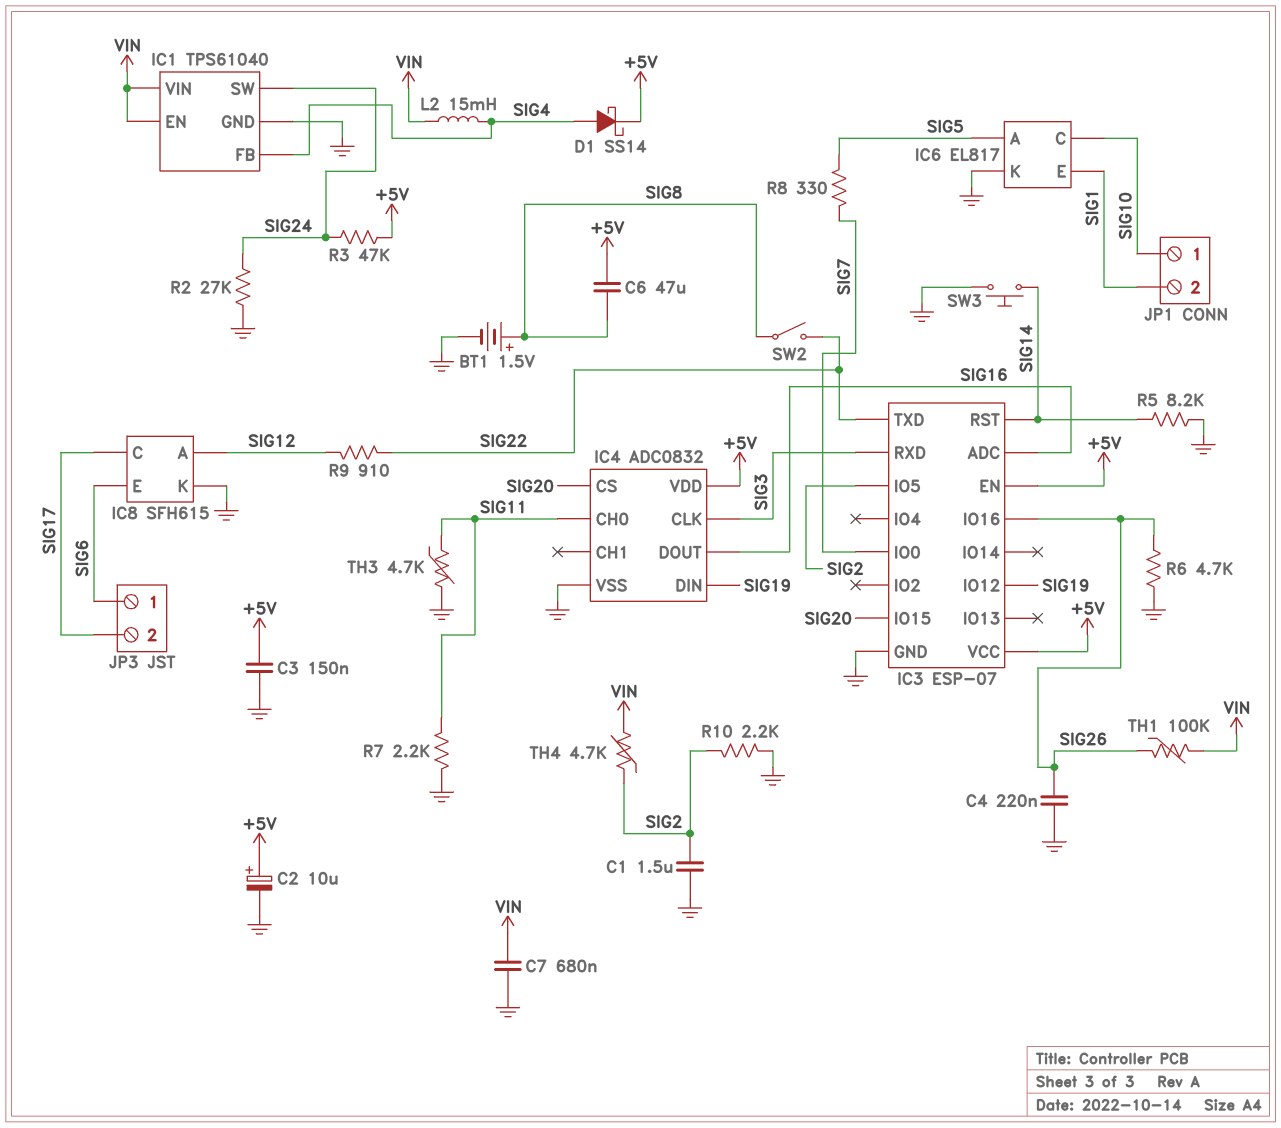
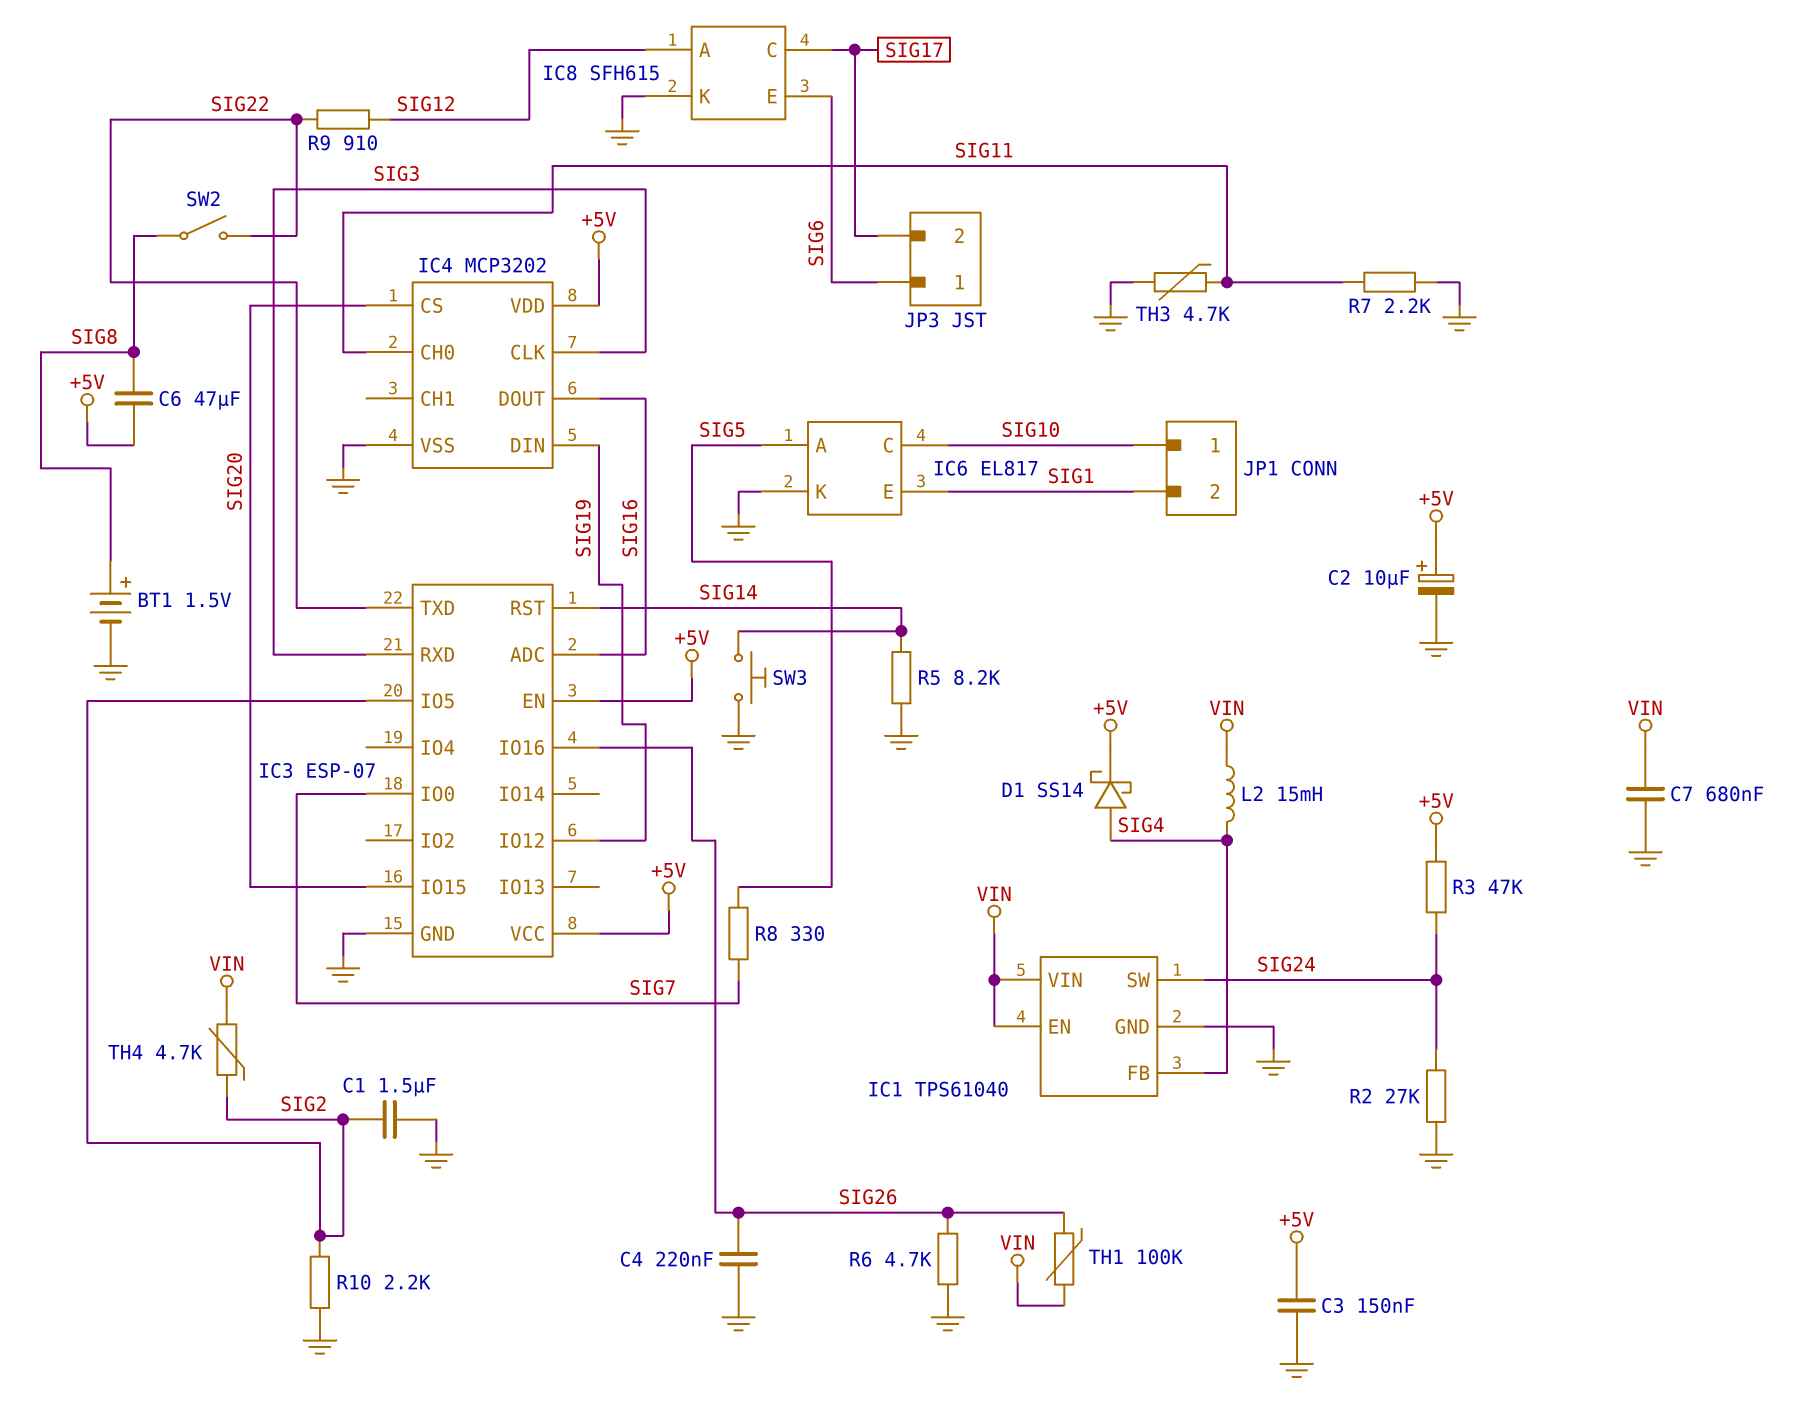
IC4: ADC0832 -> MCP3202

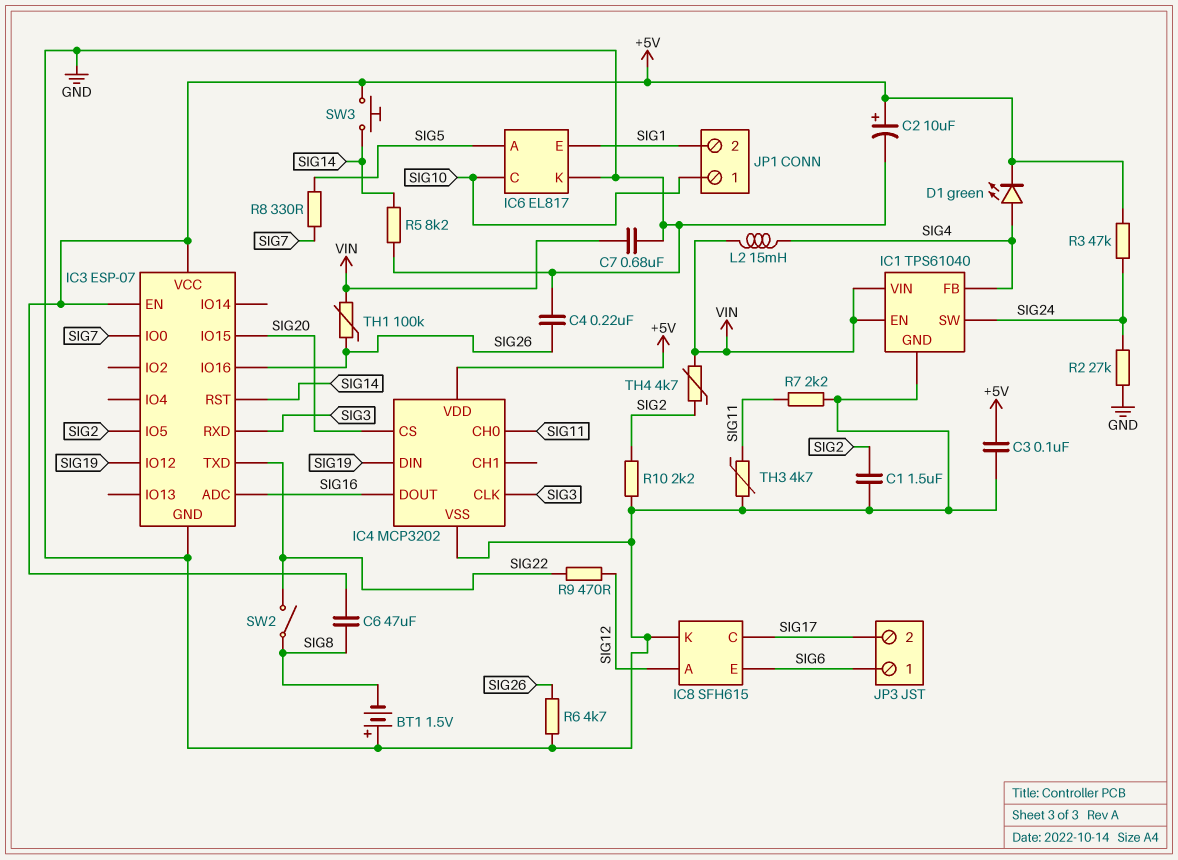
BT1: 1.5V (plus SIG8, minus GND) -> 1.5V (plus GND, minus SIG8)
C3: 150nF (+5V, GND) -> 100nF (+5V, GND)
D1: schottky SS14 (A SIG4, K +5V) -> LED green (A SIG4, K +5V)
R9: 910 (SIG12, SIG22) -> 470 (SIG12, SIG22)
SW3: button (GND, SIG14) -> button (+5V, SIG14)

